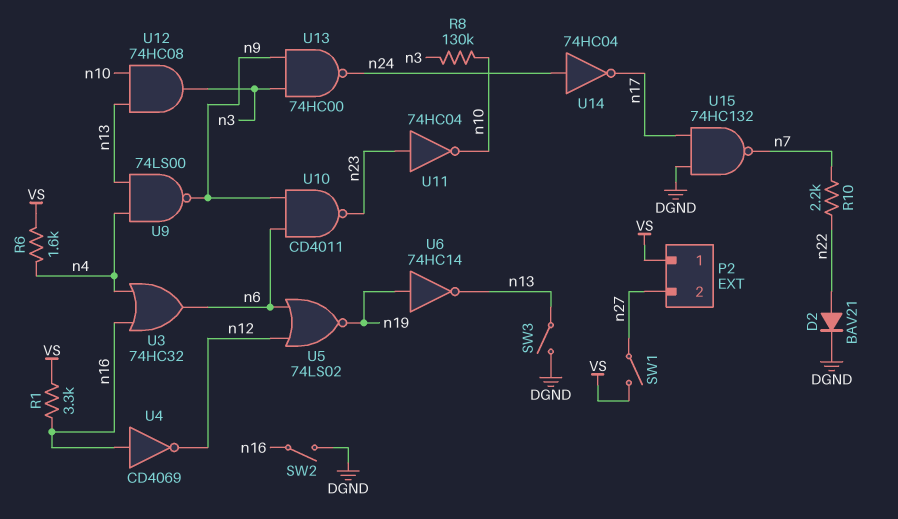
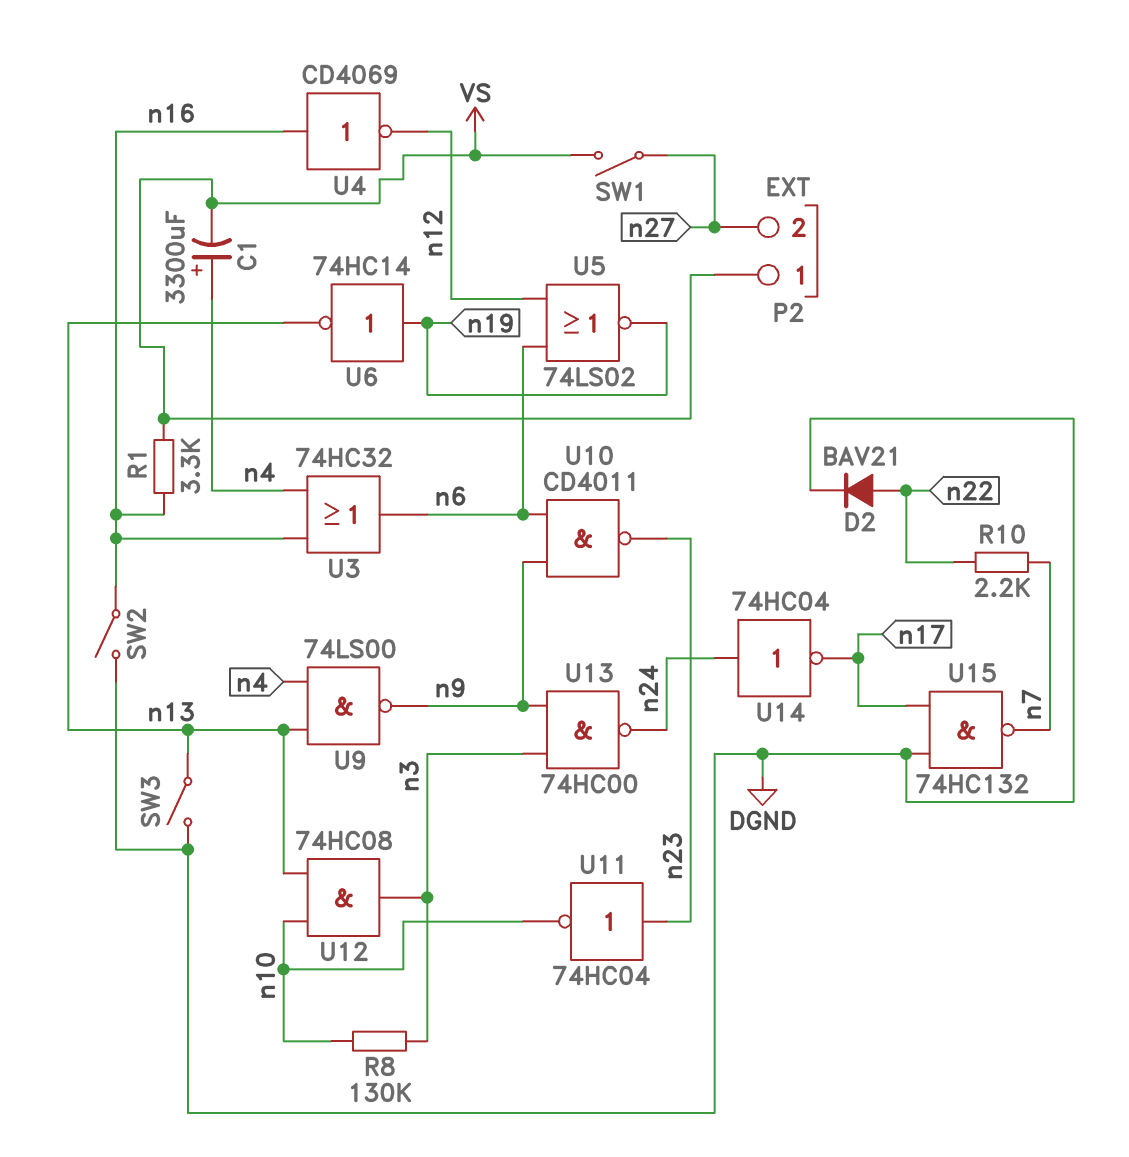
C1: none -> 3300uF (plus n4, minus VS)
R6: 1.6k (VS, n4) -> none

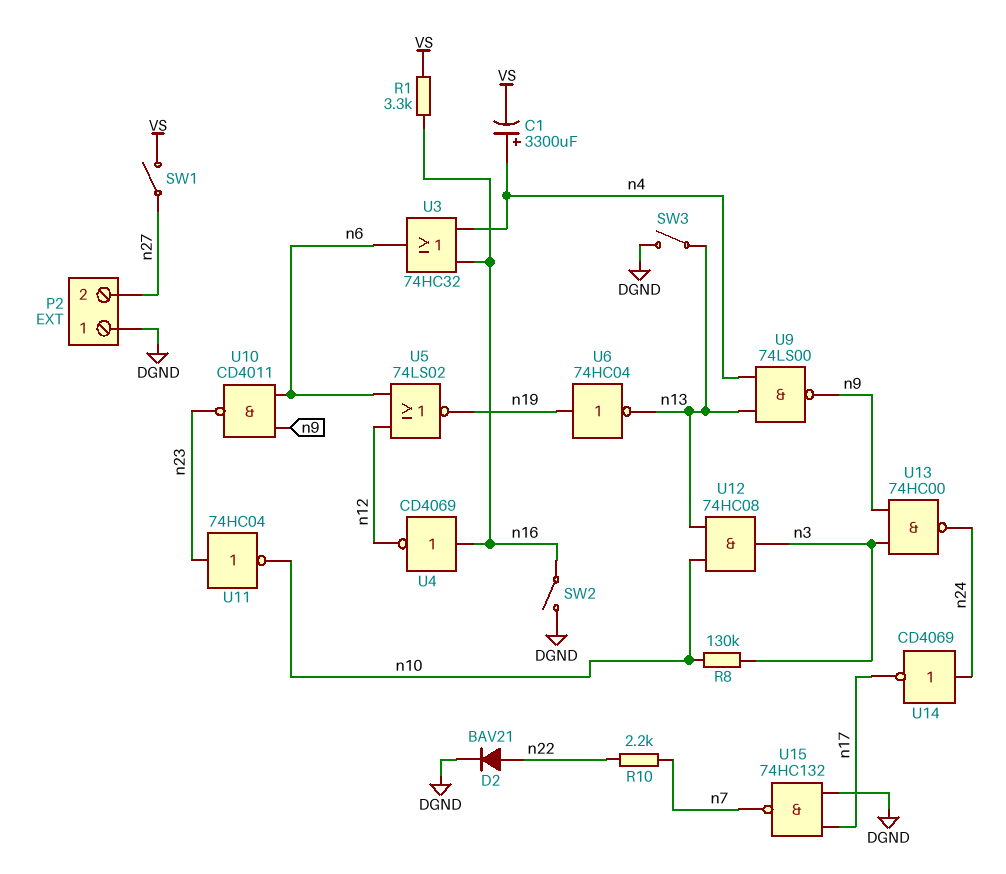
P2 pin 1: VS -> DGND
U6: NOT 74HC14 (in n19, out n13) -> NOT 74HC04 (in n19, out n13)
U14: NOT 74HC04 (in n24, out n17) -> NOT CD4069 (in n24, out n17)

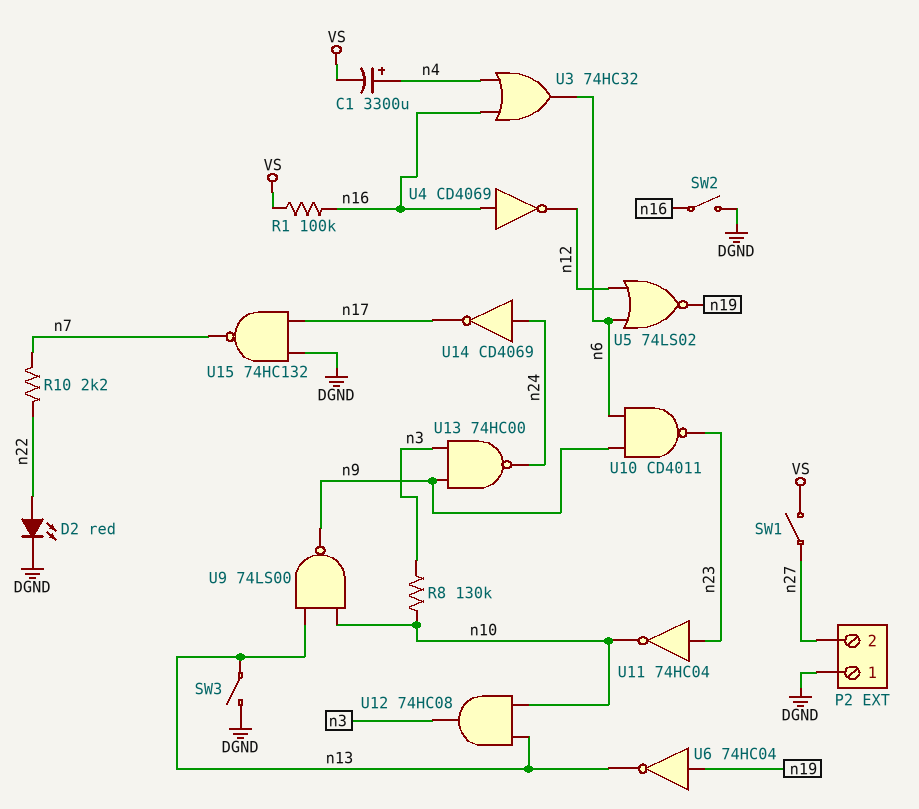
D2: diode BAV21 (A n22, K DGND) -> LED red (A n22, K DGND)
R1: 3.3k (VS, n16) -> 100k (VS, n16)
U9: NAND 74LS00 (in n4, in n13, out n9) -> NAND 74LS00 (in n10, in n13, out n9)

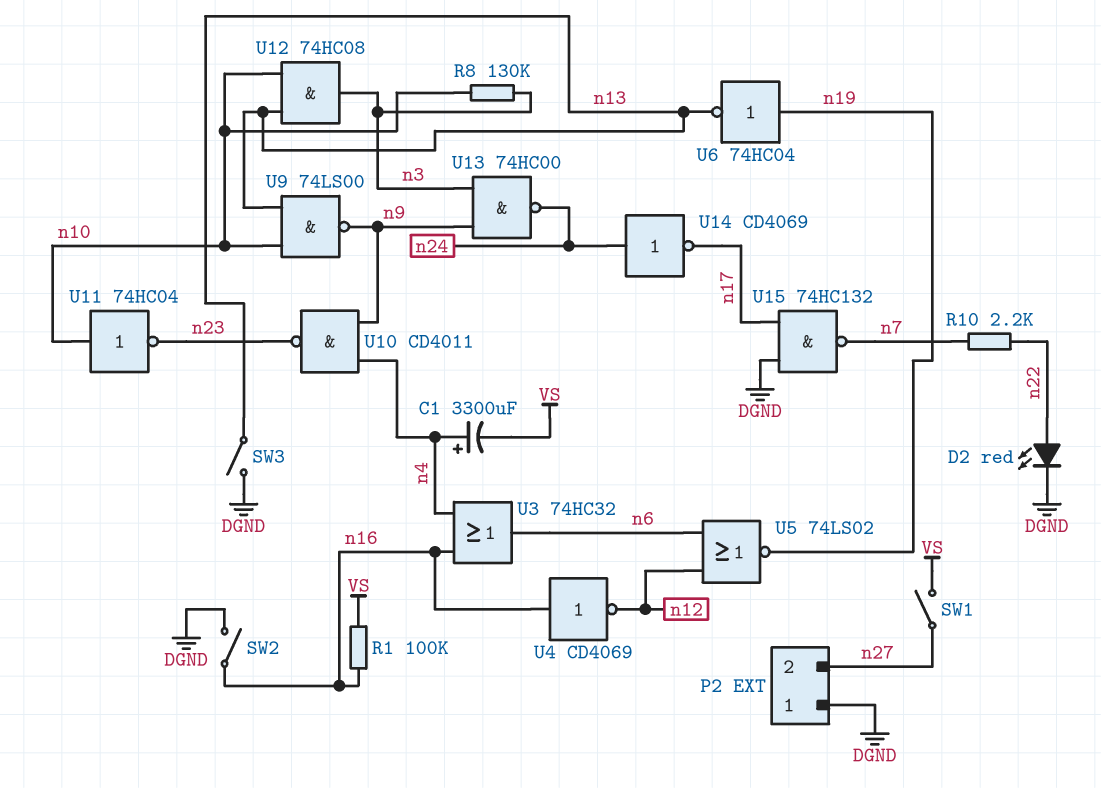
U10: NAND CD4011 (in n6, in n9, out n23) -> NAND CD4011 (in n4, in n9, out n23)
U11: NOT 74HC04 (in n23, out n10) -> NOT 74HC04 (in n10, out n23)

